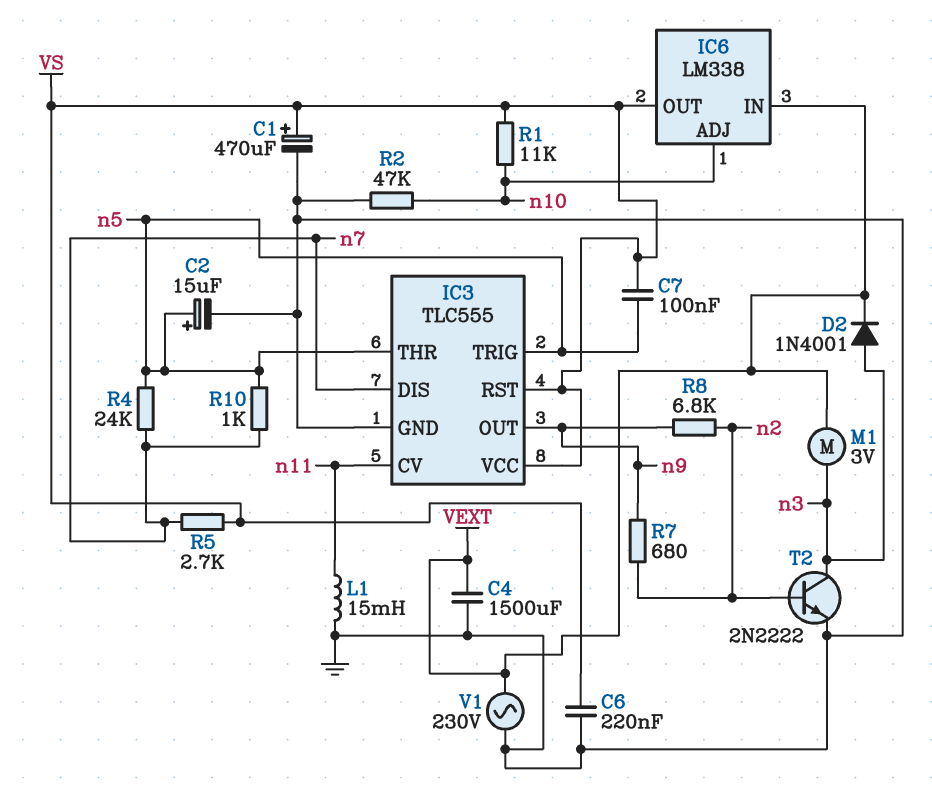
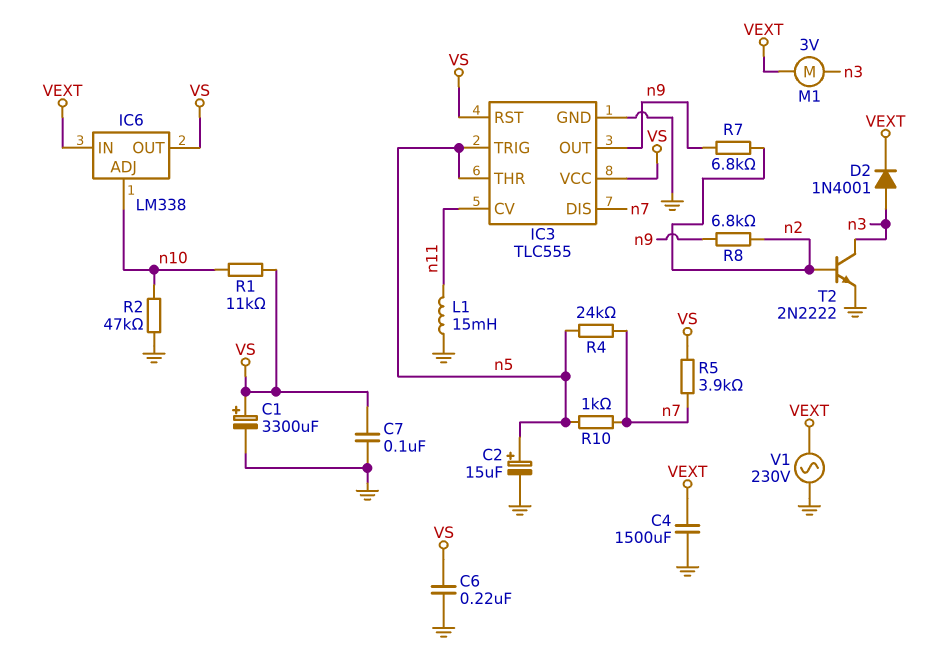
C1: 470uF (plus VS, minus GND) -> 3300uF (plus VS, minus GND)
C7: 100nF (VS, n5) -> 100nF (GND, VS)
R5: 2.7k (VS, n7) -> 3.9k (VS, n7)
R7: 680 (n2, n9) -> 6.8k (n2, n9)

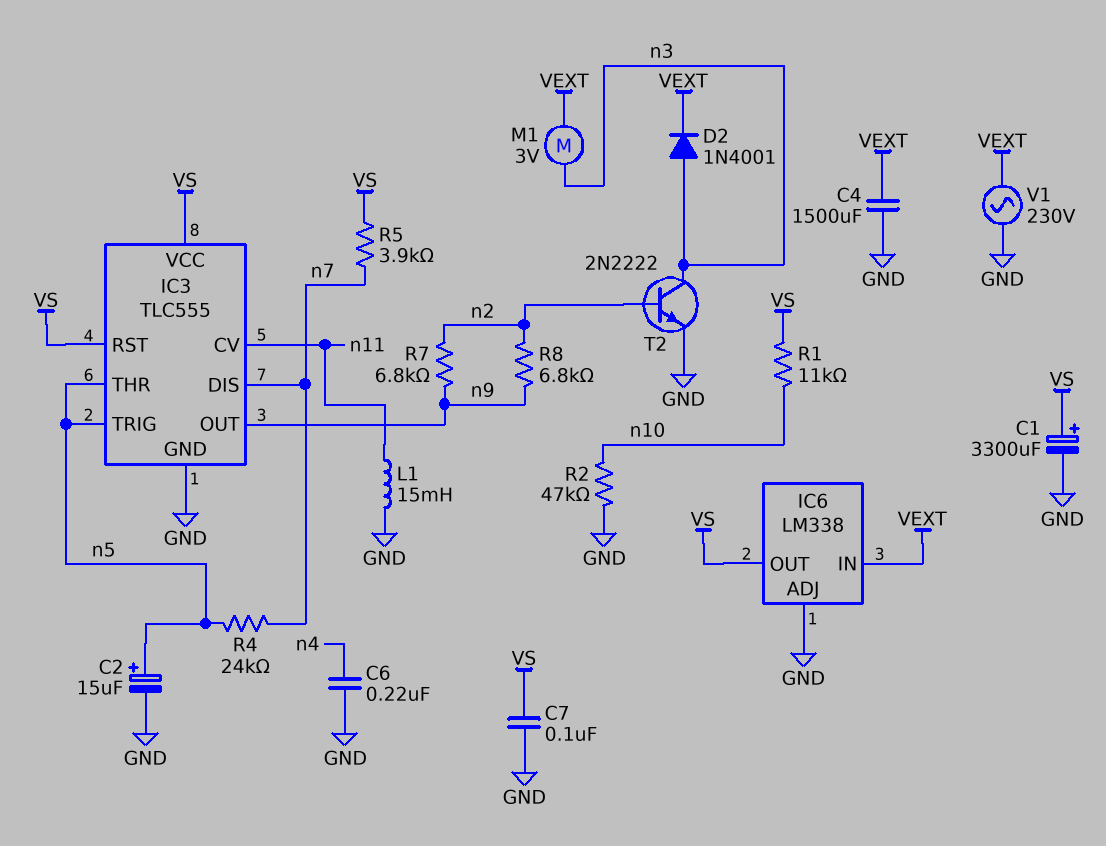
C6: 220nF (GND, VS) -> 220nF (GND, n4)
IC6 pin ADJ: n10 -> GND
R10: 1k (n5, n7) -> none

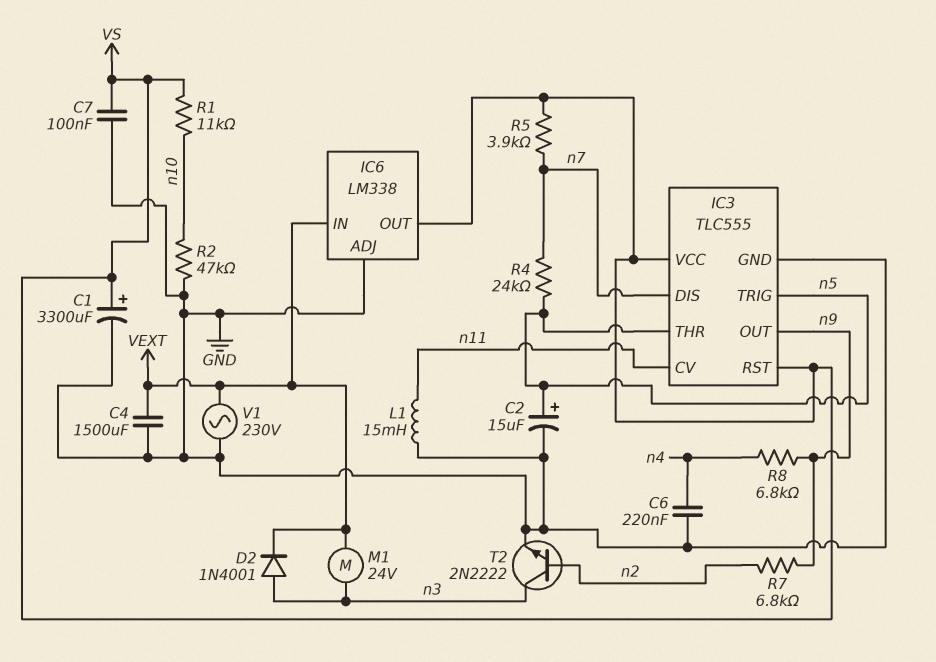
M1: motor 3V (VEXT, n3) -> motor 24V (VEXT, n3)
R8: 6.8k (n2, n9) -> 6.8k (n4, n9)

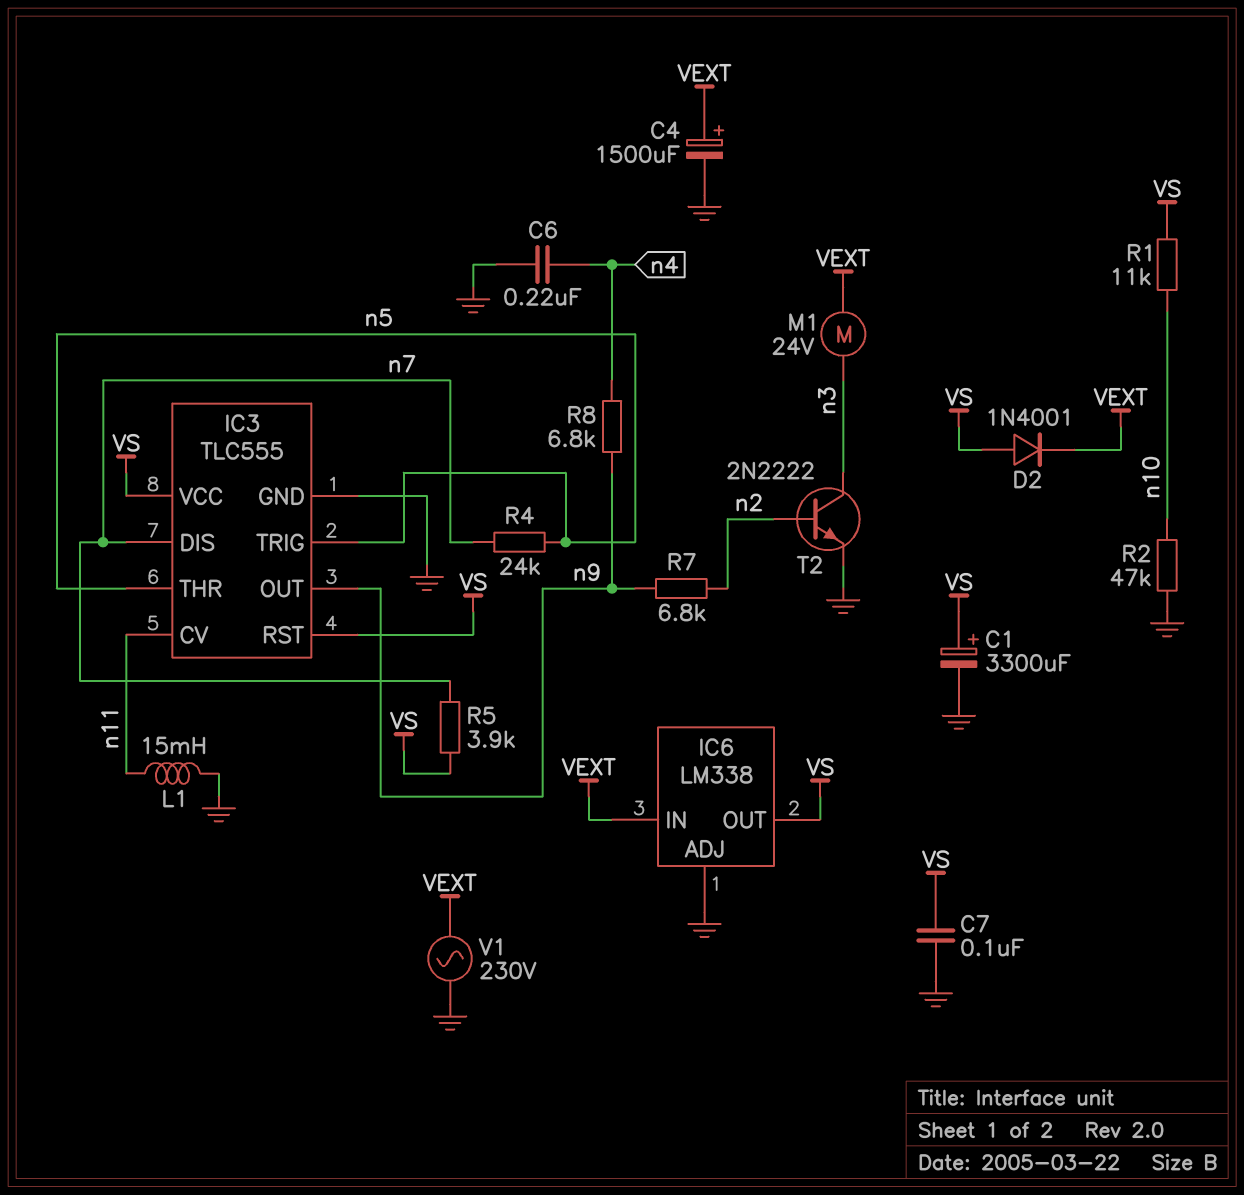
C2: 15uF (plus n5, minus GND) -> none
C4: 1500uF (GND, VEXT) -> 1500uF (plus VEXT, minus GND)
D2: diode 1N4001 (A n3, K VEXT) -> diode 1N4001 (A VS, K VEXT)

